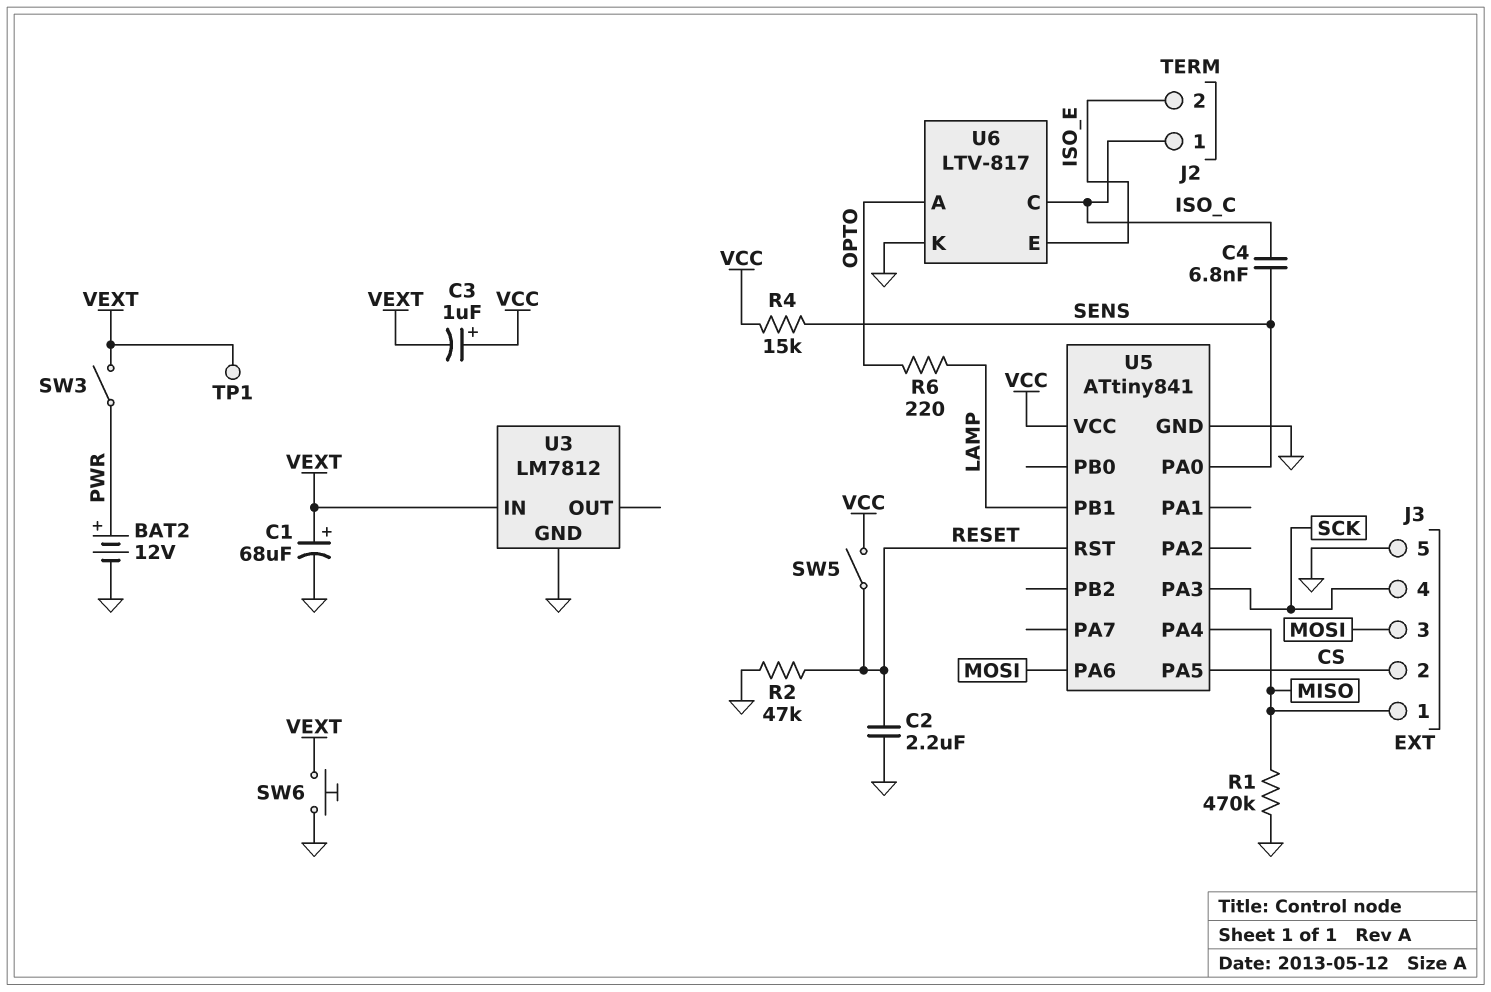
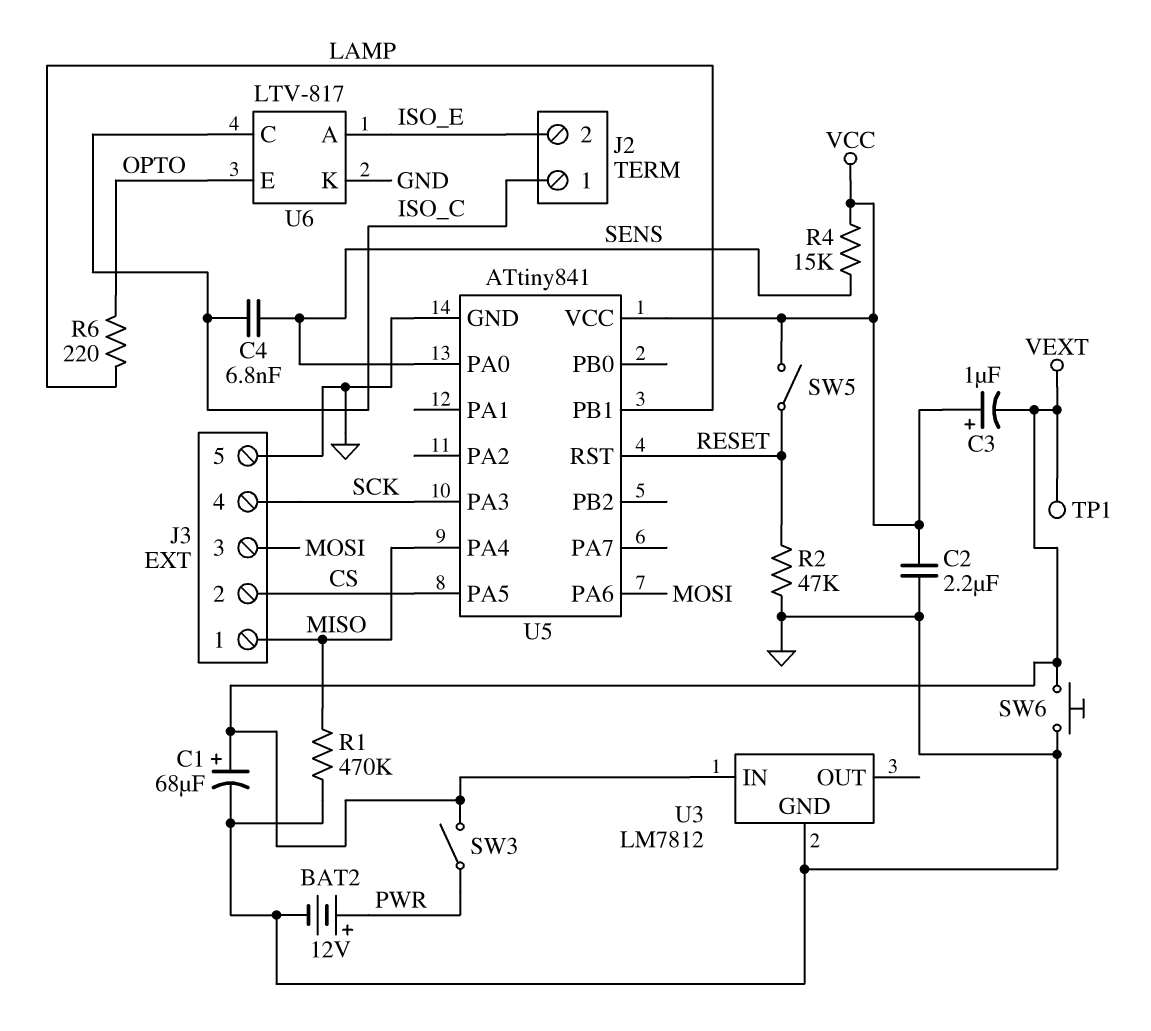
C2: 2.2uF (GND, RESET) -> 2.2uF (GND, VCC)
U6 pin A: OPTO -> ISO_E
U6 pin E: ISO_E -> OPTO

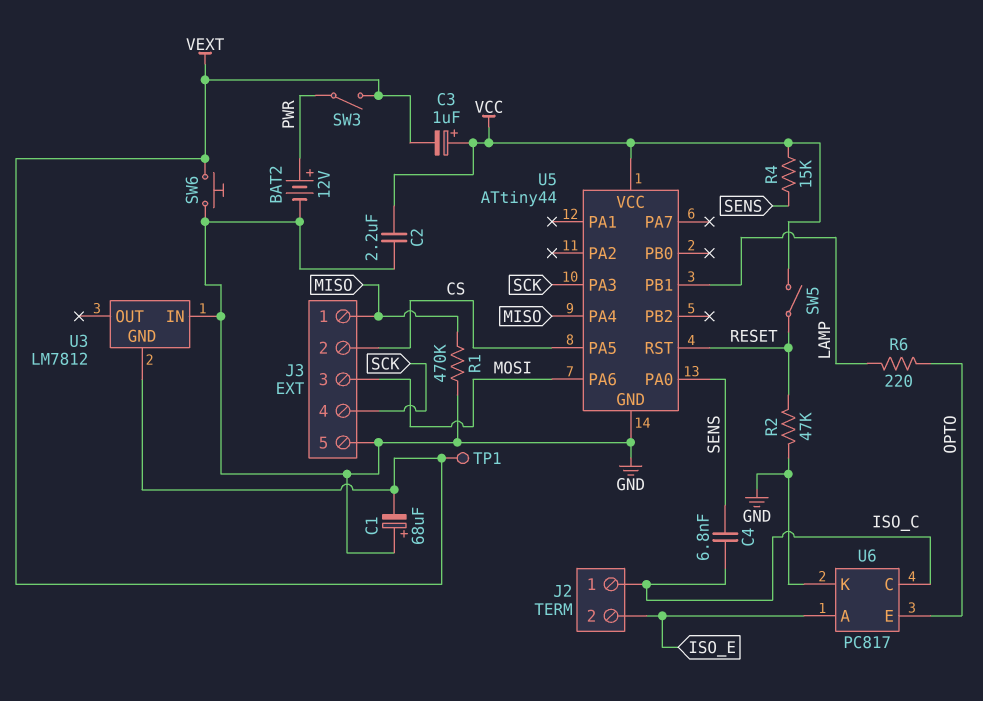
C1: 68uF (plus VEXT, minus GND) -> 68uF (plus GND, minus VEXT)
U3 pin GND: GND -> VEXT
U3 pin IN: VEXT -> GND
U5: ATtiny841 -> ATtiny44
U6: LTV-817 -> PC817

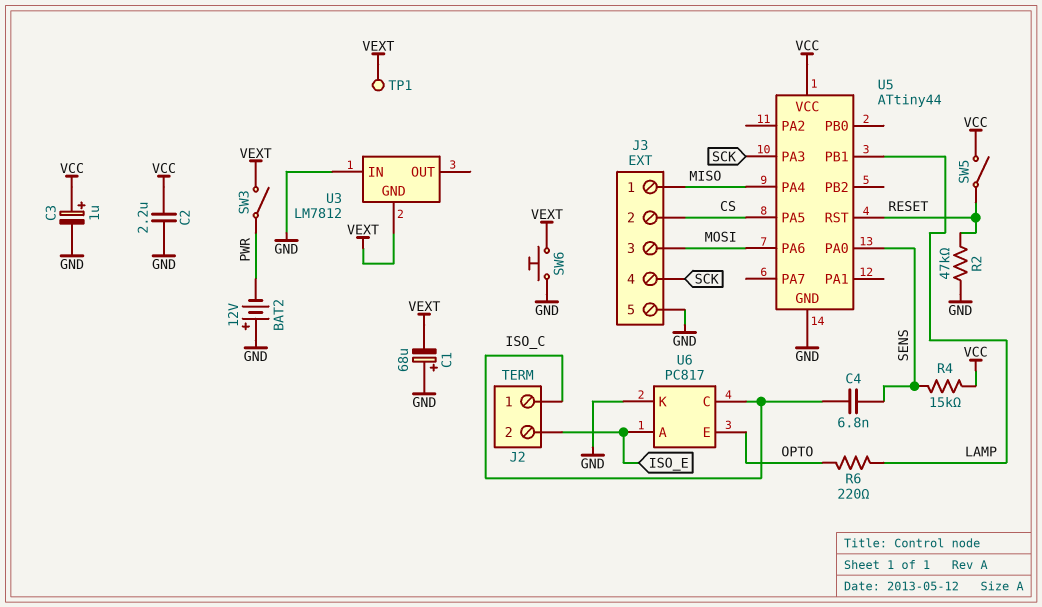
BAT2: 12V (plus PWR, minus GND) -> 12V (plus GND, minus PWR)
C3: 1uF (plus VCC, minus VEXT) -> 1uF (plus VCC, minus GND)
R1: 470k (GND, MISO) -> none

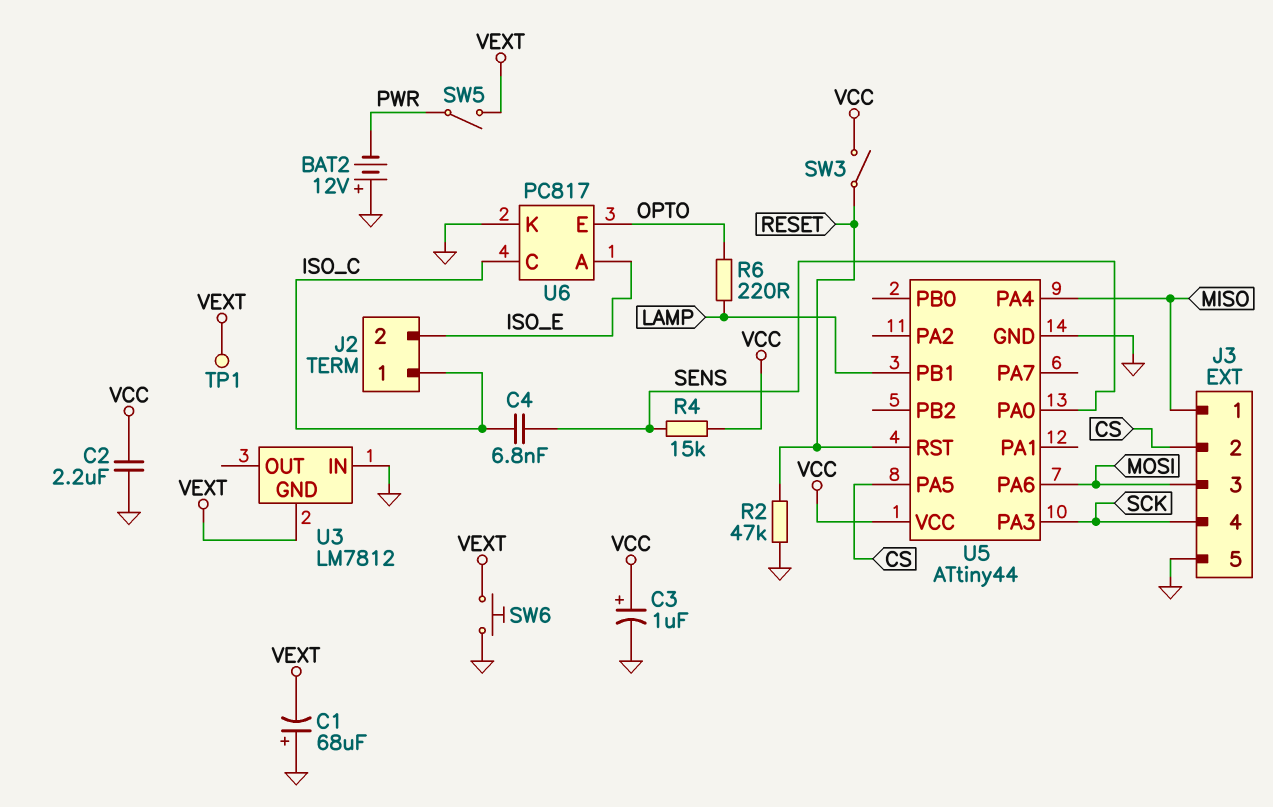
SW3: switch (PWR, VEXT) -> switch (RESET, VCC)
SW5: switch (RESET, VCC) -> switch (PWR, VEXT)

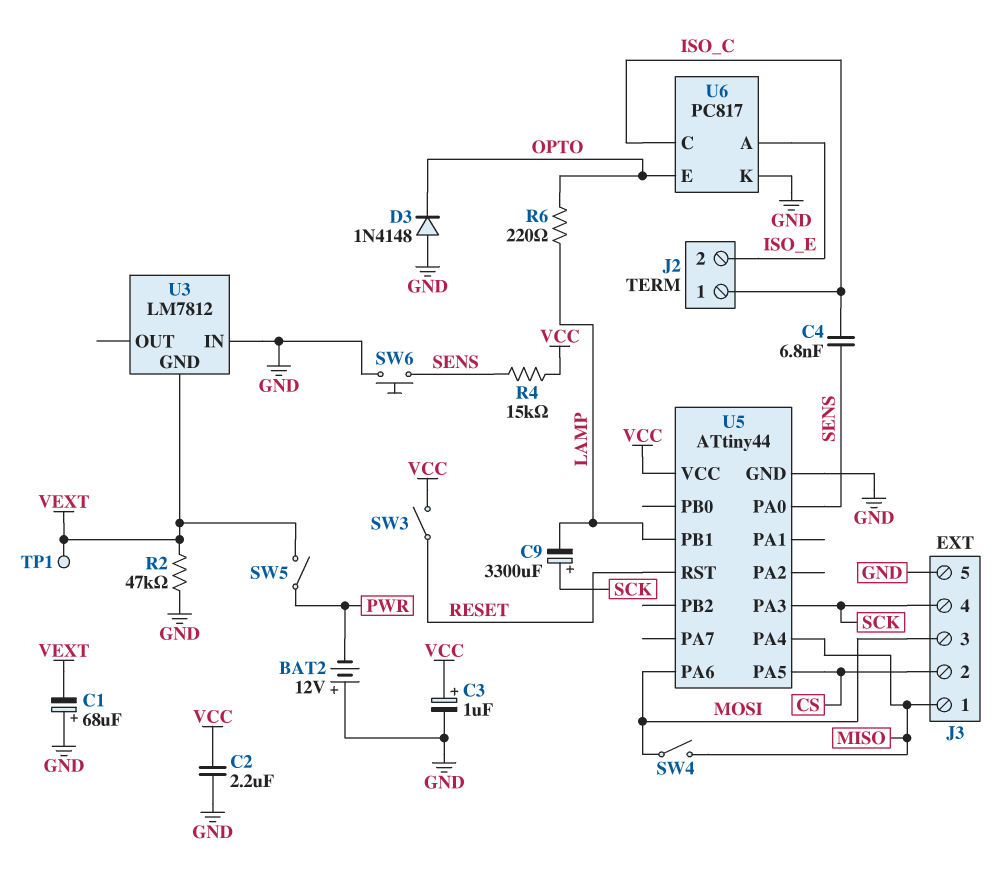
C9: none -> 3300uF (plus SCK, minus LAMP)
D3: none -> diode 1N4148 (A GND, K OPTO)
R2: 47k (GND, RESET) -> 47k (GND, VEXT)
SW4: none -> switch (MISO, MOSI)
SW6: button (GND, VEXT) -> button (GND, SENS)

